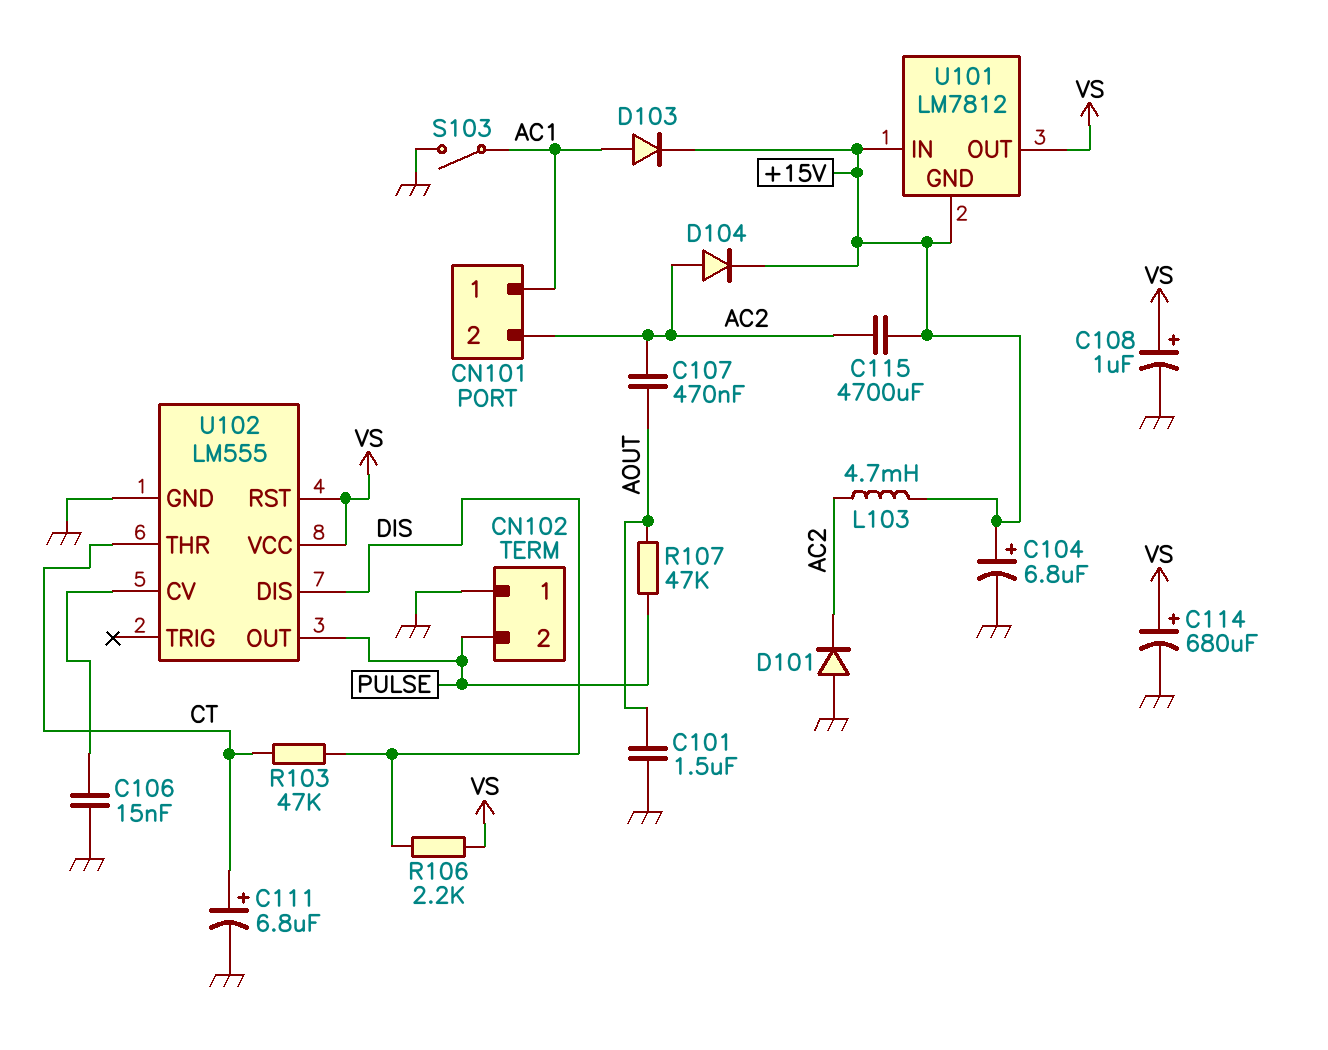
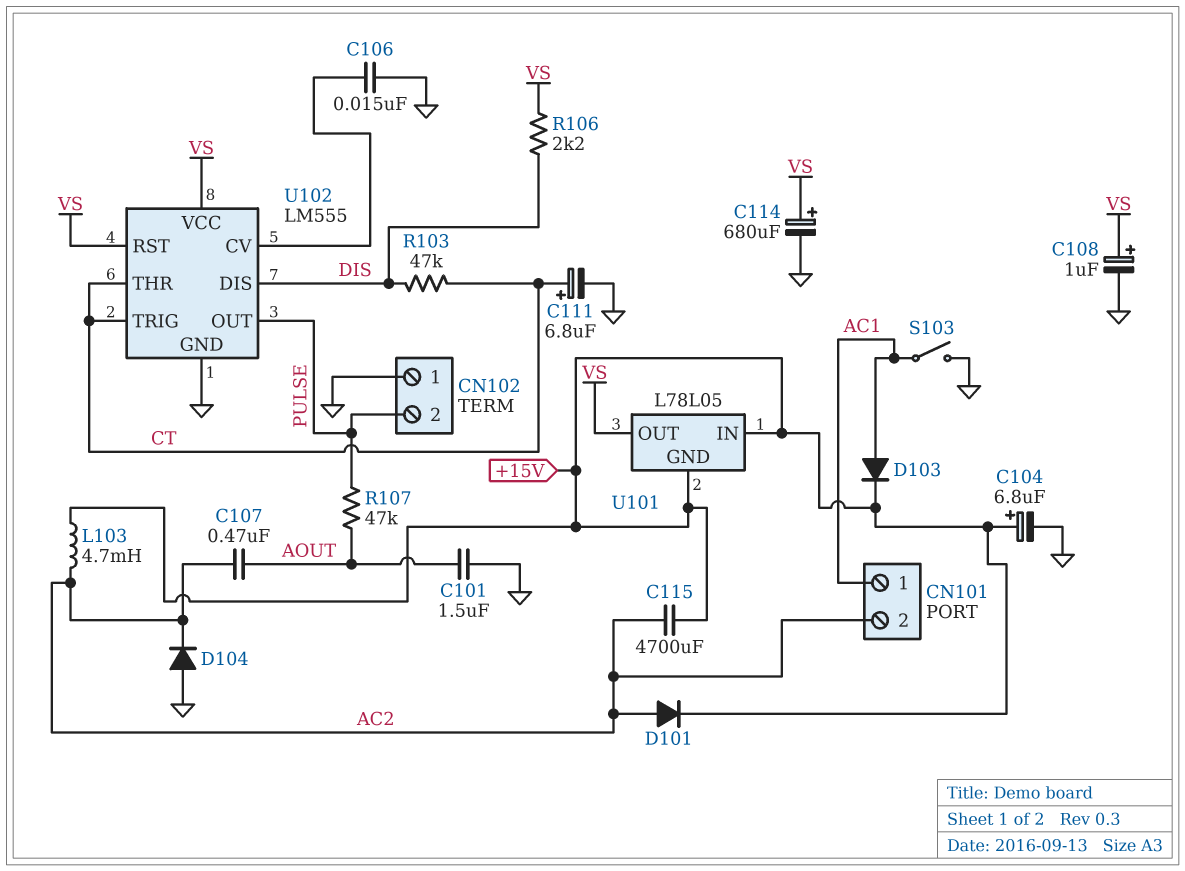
D101: diode (A GND, K AC2) -> diode (A AC2, K +15V)
D104: diode (A AC2, K +15V) -> diode (A GND, K AC2)
U101: LM7812 -> L78L05
U102 pin TRIG: none -> CT

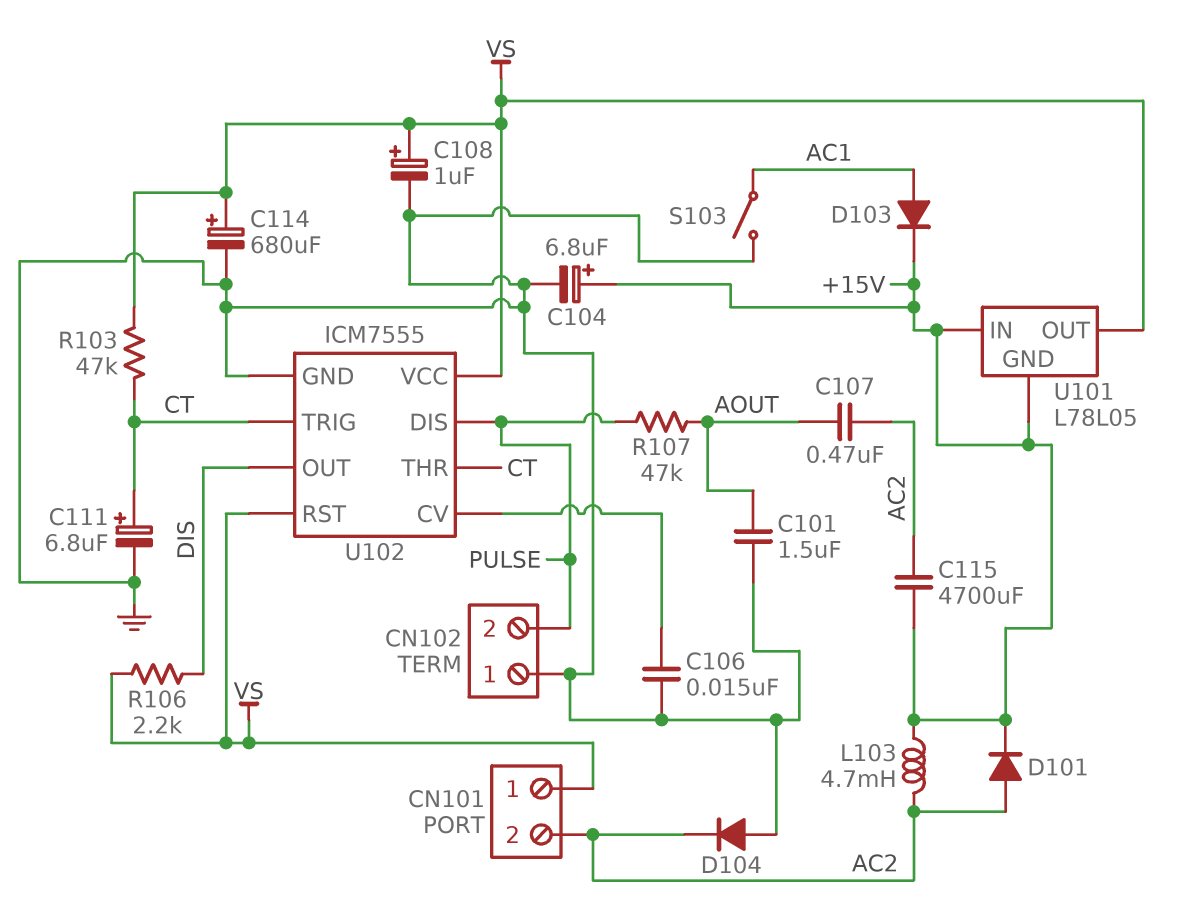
CN101 pin 1: AC1 -> VS
R103: 47k (CT, DIS) -> 47k (CT, VS)
U102: LM555 -> ICM7555
U102 pin DIS: DIS -> PULSE
U102 pin OUT: PULSE -> DIS

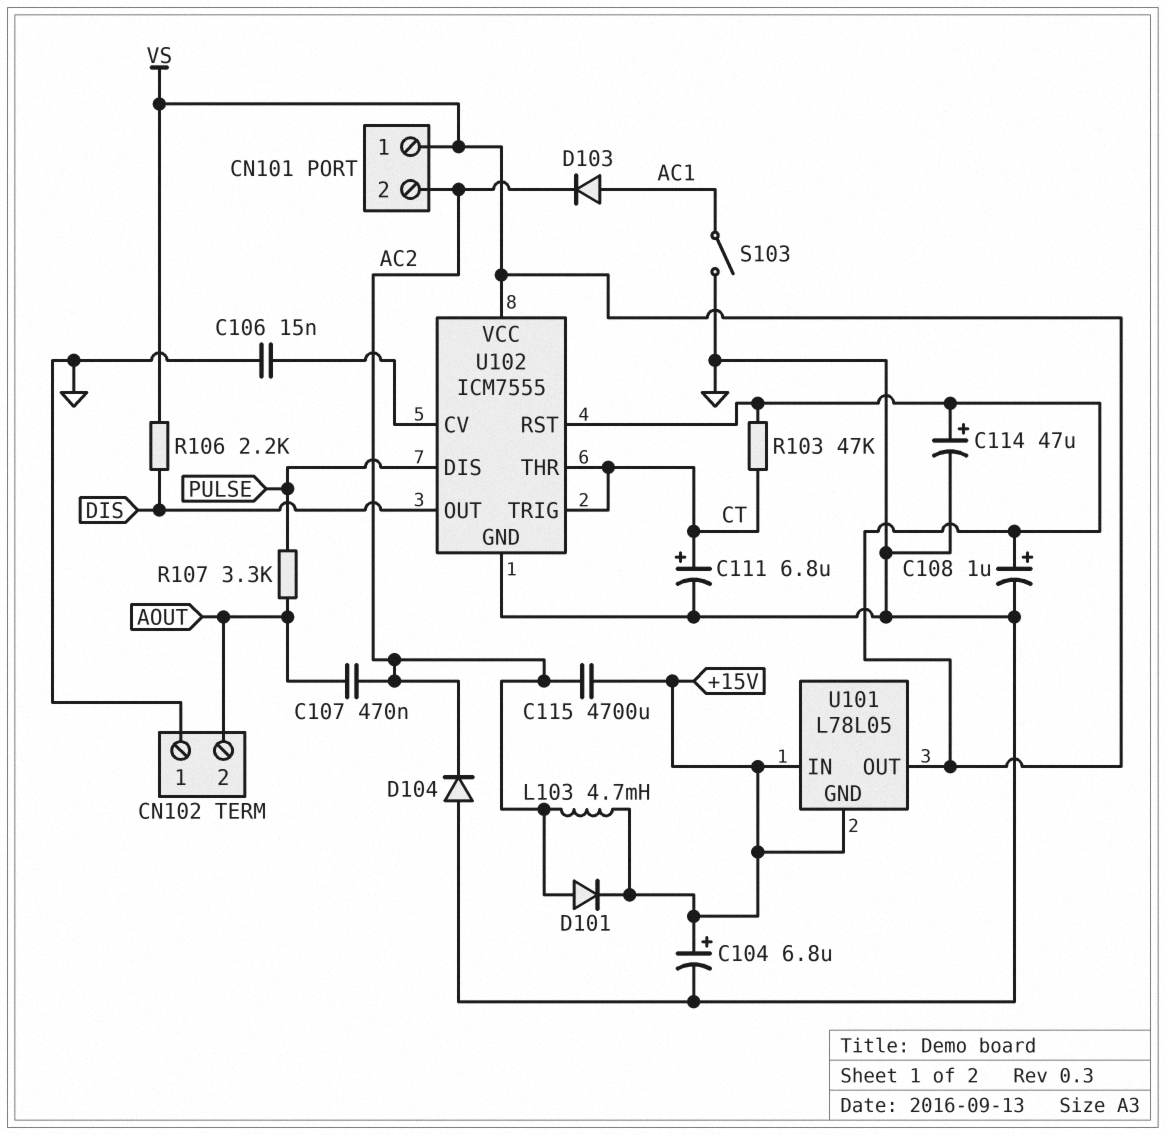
C101: 1.5uF (AOUT, GND) -> none
C114: 680uF (plus VS, minus GND) -> 47uF (plus VS, minus GND)
CN102 pin 2: PULSE -> AOUT
D103: diode (A AC1, K +15V) -> diode (A AC1, K AC2)
R107: 47k (AOUT, PULSE) -> 3.3k (AOUT, PULSE)

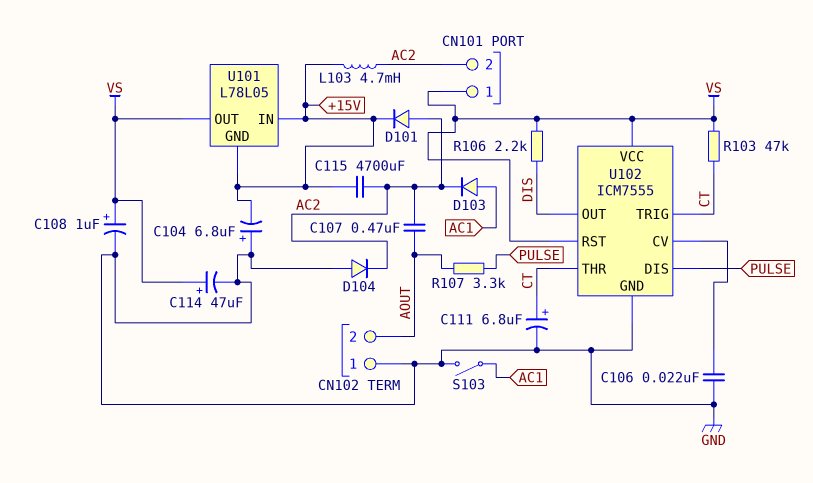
C104: 6.8uF (plus +15V, minus GND) -> 6.8uF (plus GND, minus +15V)
C106: 15nF (GND, U102/CV) -> 22nF (GND, U102/CV)

